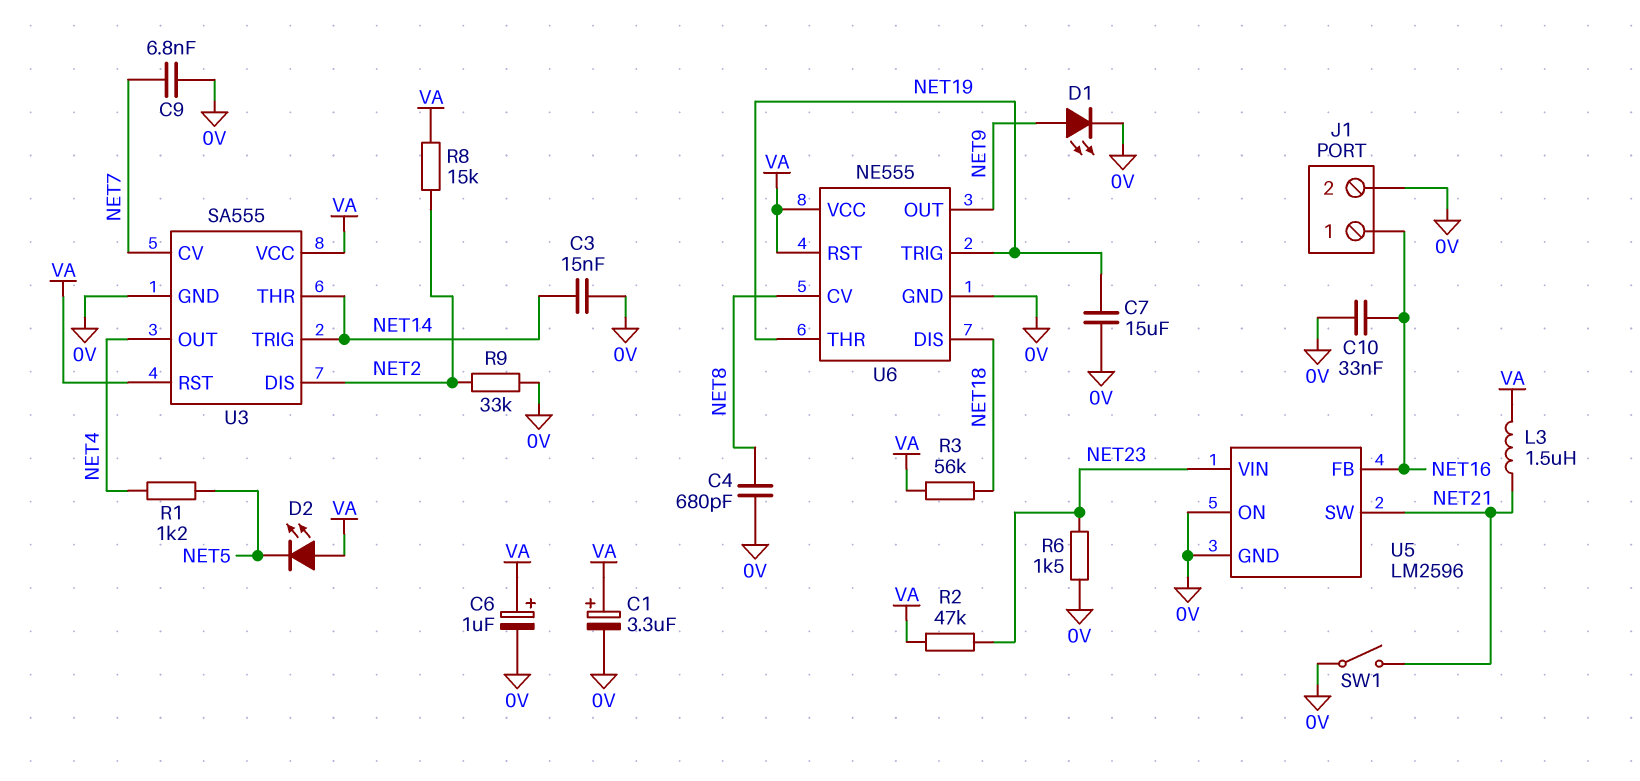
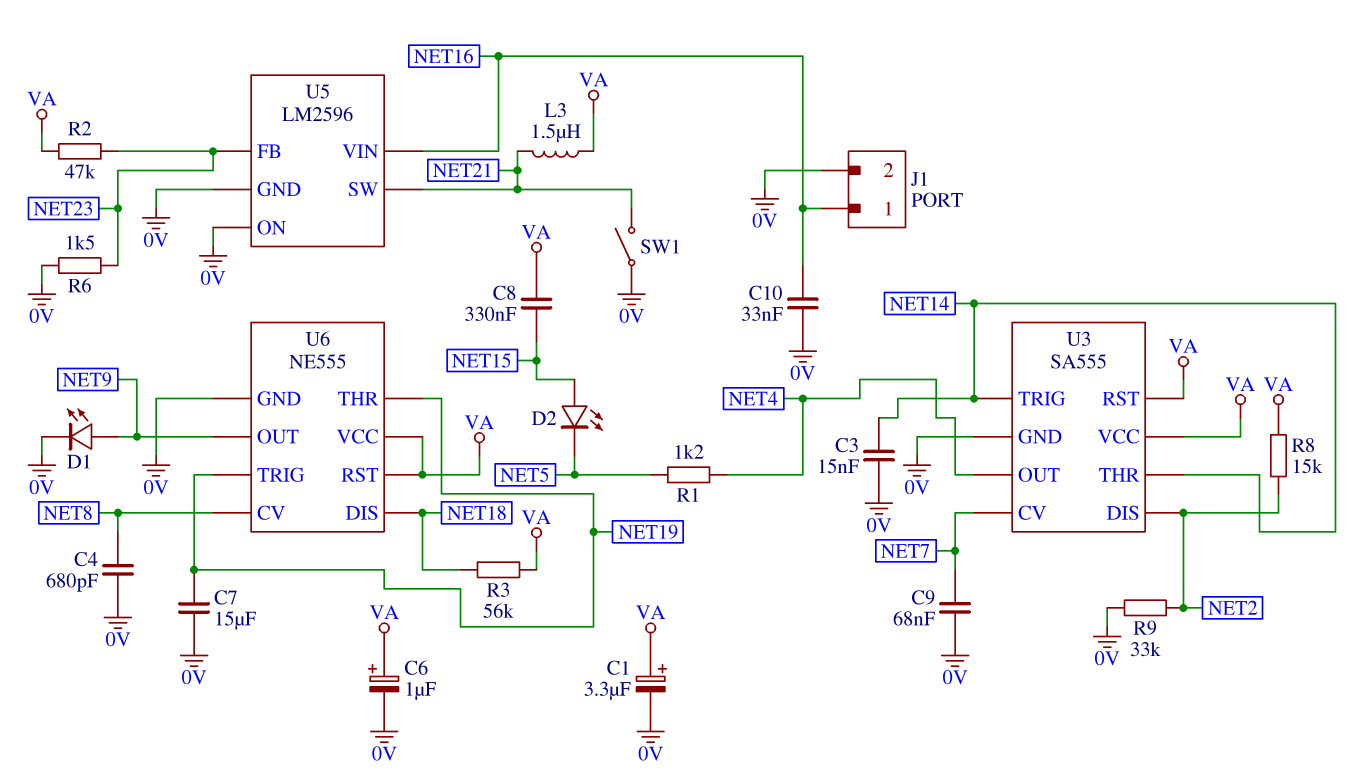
C8: none -> 330nF (NET15, VA)
C9: 6.8nF (0V, NET7) -> 68nF (0V, NET7)
D2: LED (A VA, K NET5) -> LED (A NET15, K NET5)
U5 pin FB: NET16 -> NET23
U5 pin VIN: NET23 -> NET16

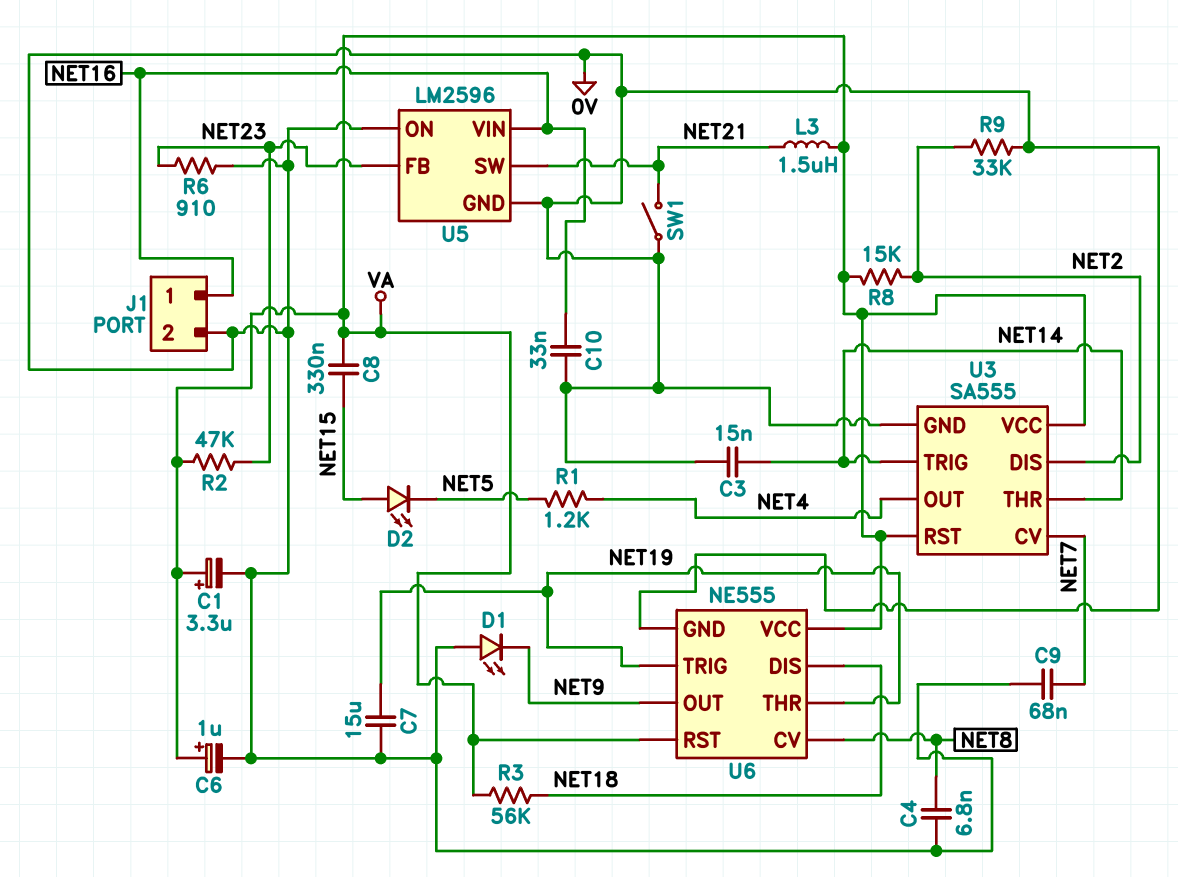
C4: 680pF (0V, NET8) -> 6.8nF (0V, NET8)
D1: LED (A NET9, K 0V) -> LED (A 0V, K NET9)
R6: 1.5k (0V, NET23) -> 910 (0V, NET23)

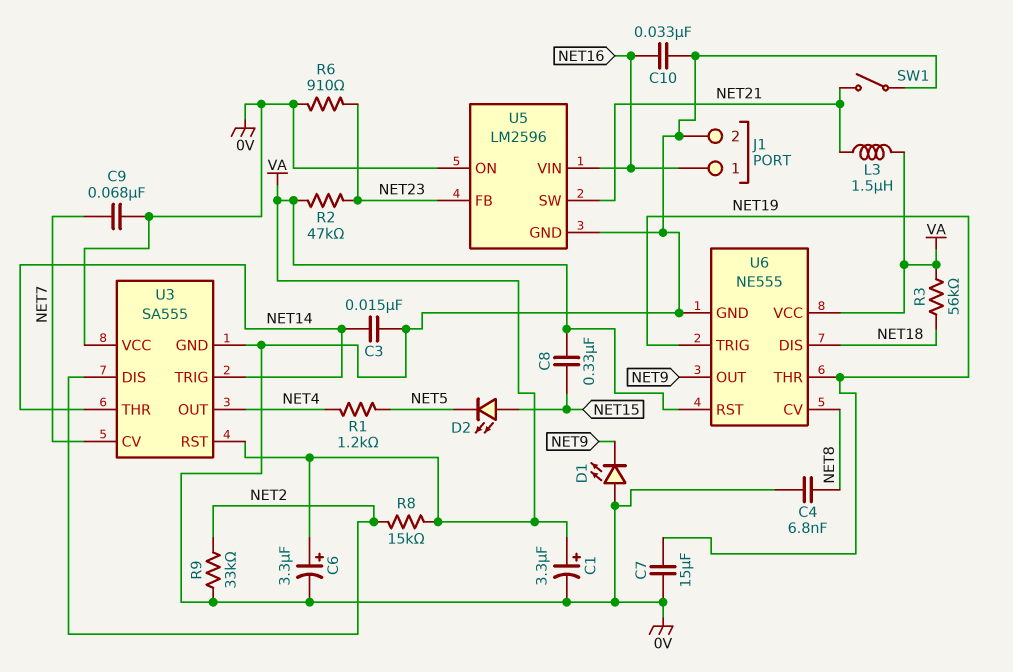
C6: 1uF (plus VA, minus 0V) -> 3.3uF (plus VA, minus 0V)
U3 pin VCC: VA -> 0V

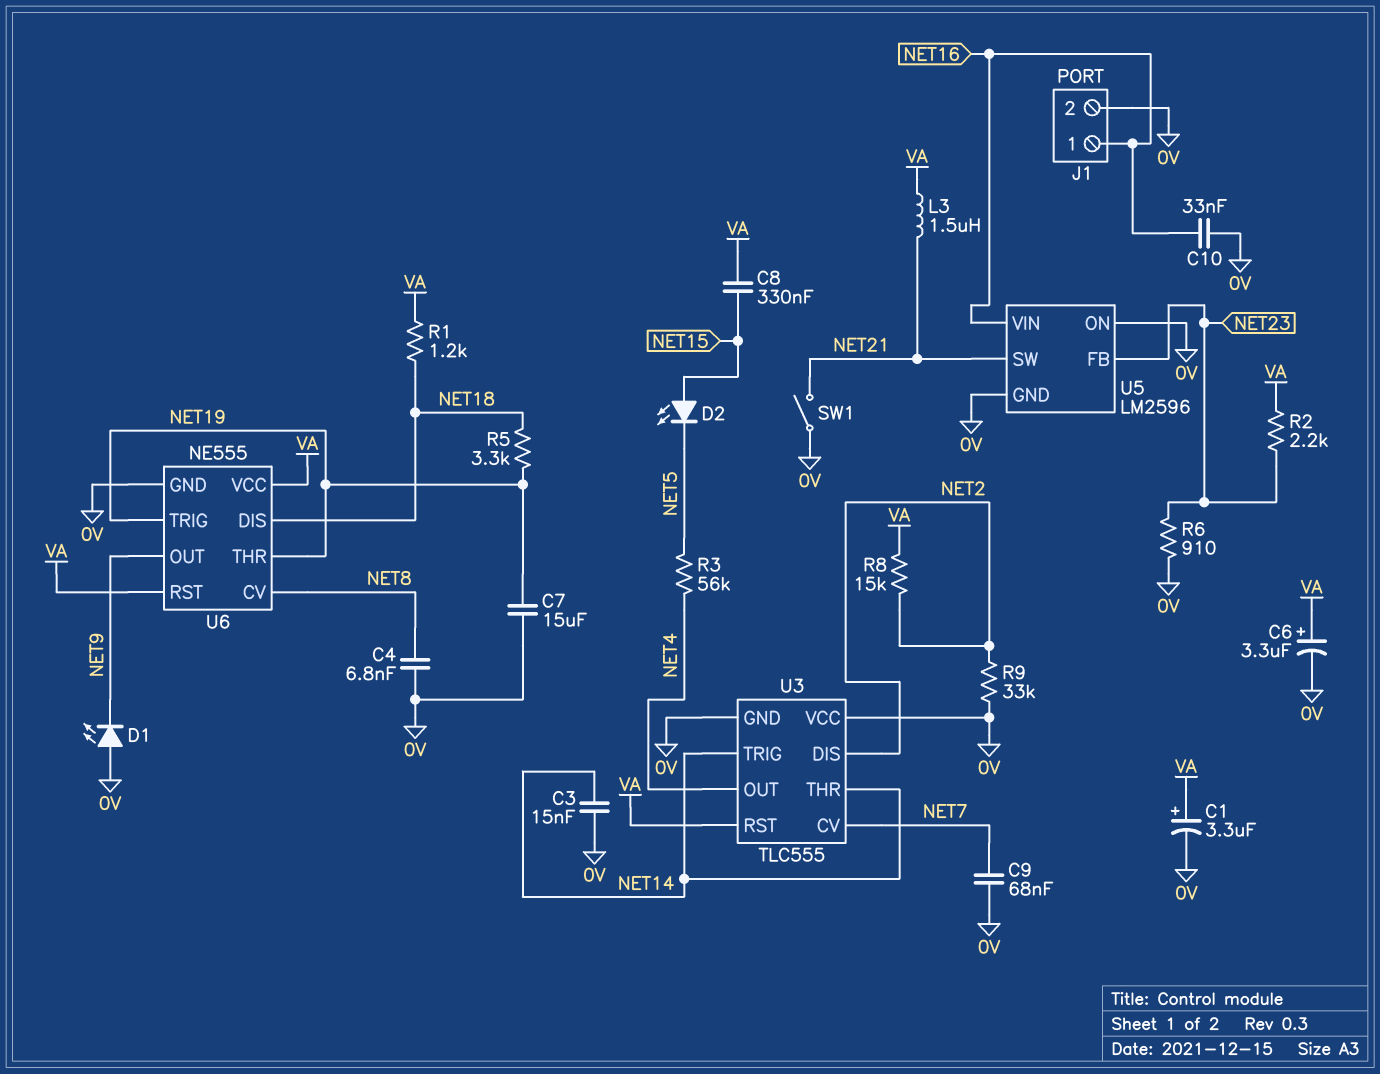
R1: 1.2k (NET4, NET5) -> 1.2k (NET18, VA)
R2: 47k (NET23, VA) -> 2.2k (NET23, VA)
R3: 56k (NET18, VA) -> 56k (NET4, NET5)
R5: none -> 3.3k (NET18, NET19)
U3: SA555 -> TLC555

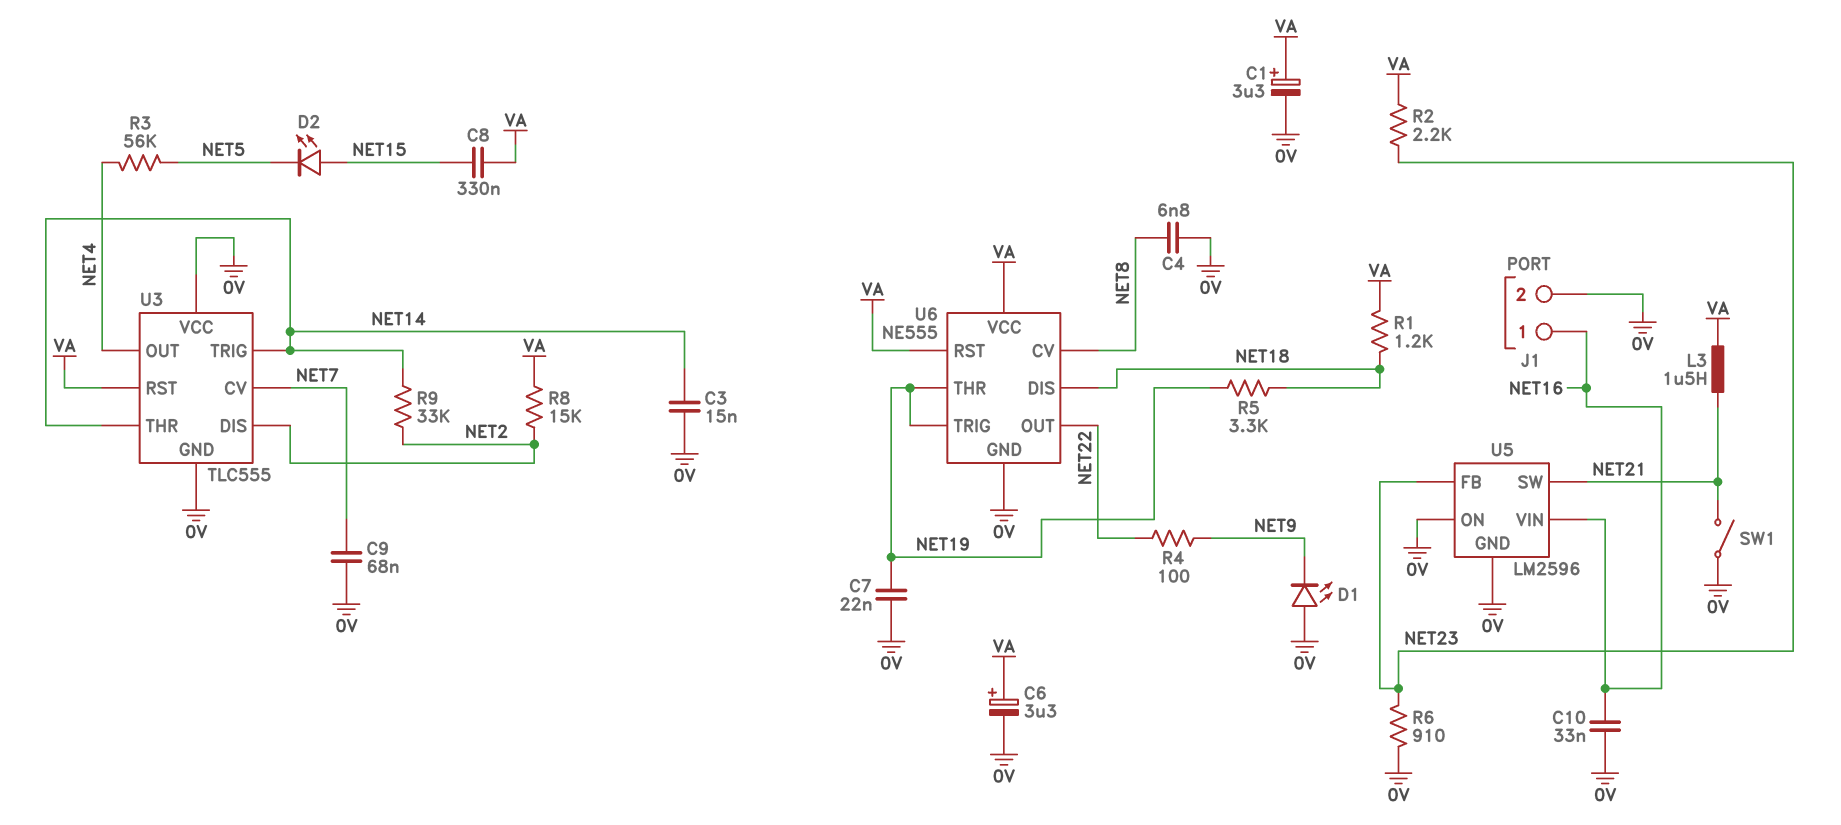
C7: 15uF (0V, NET19) -> 22nF (0V, NET19)
R4: none -> 100 (NET9, NET22)
R9: 33k (0V, NET2) -> 33k (NET2, NET14)
U6 pin OUT: NET9 -> NET22

